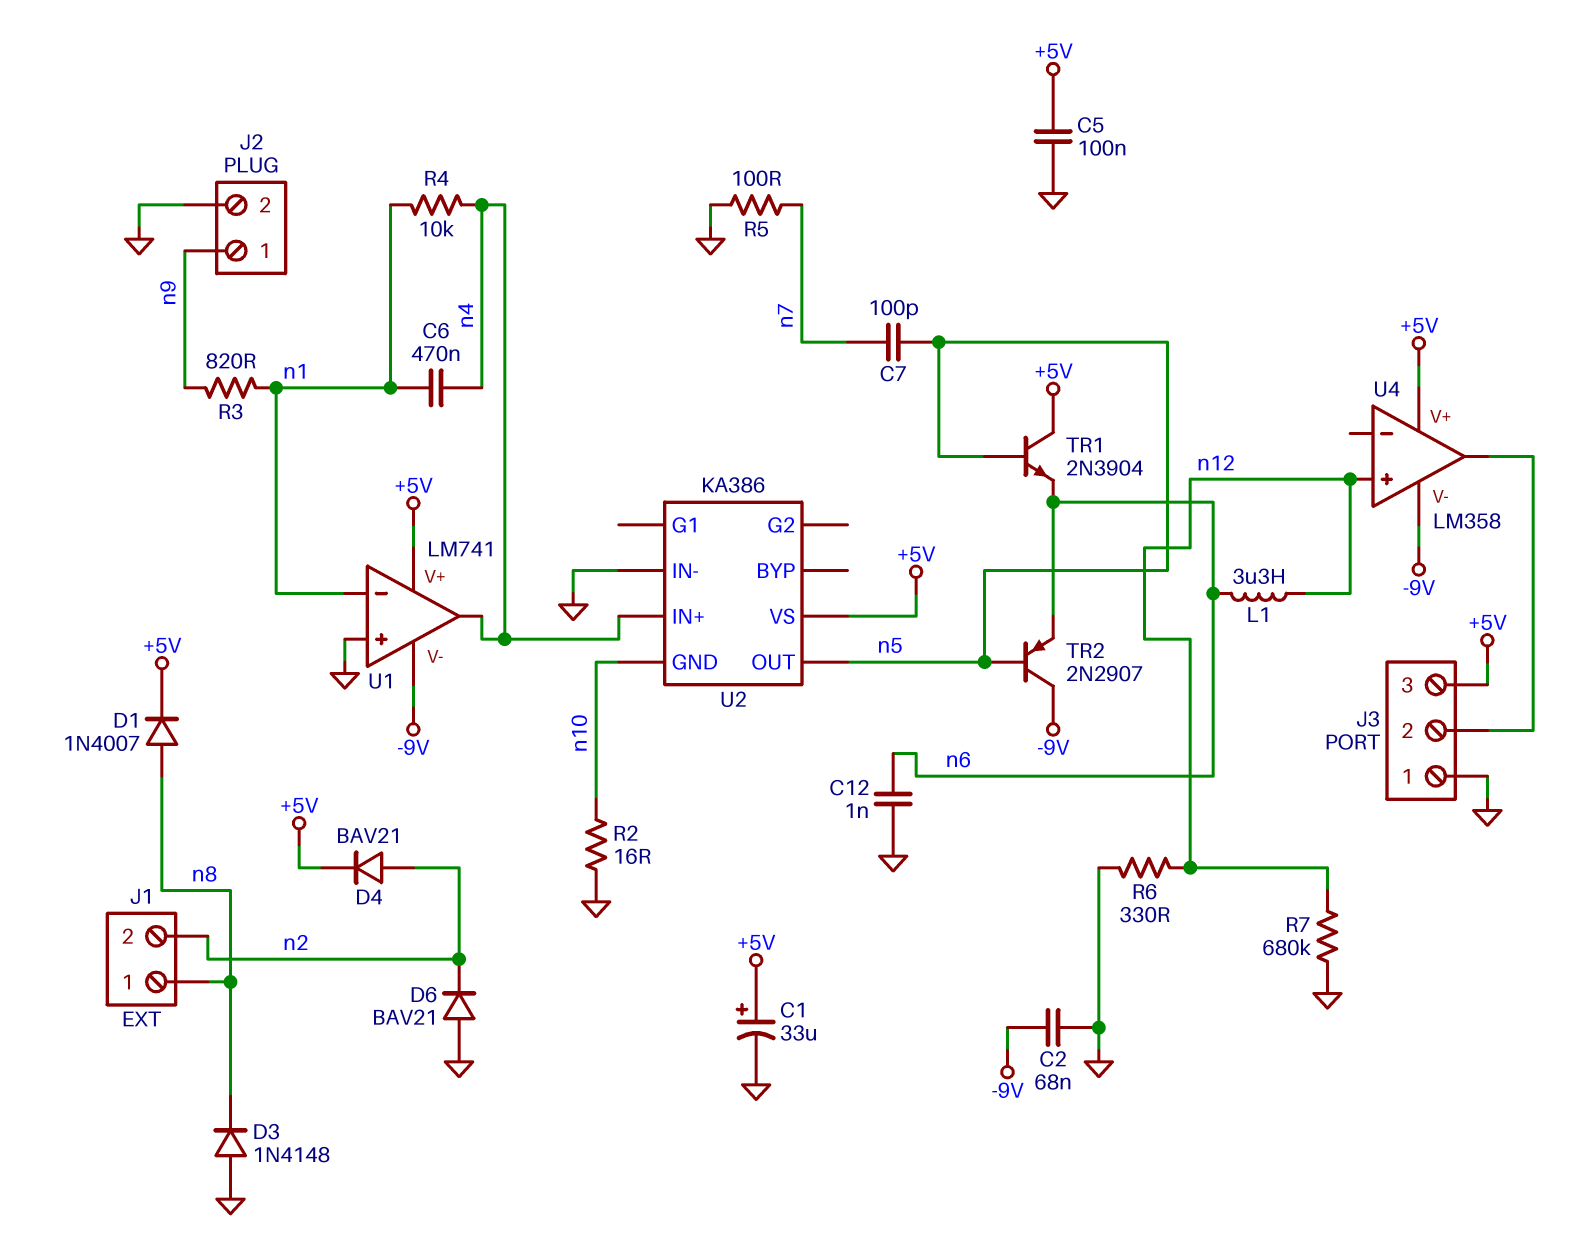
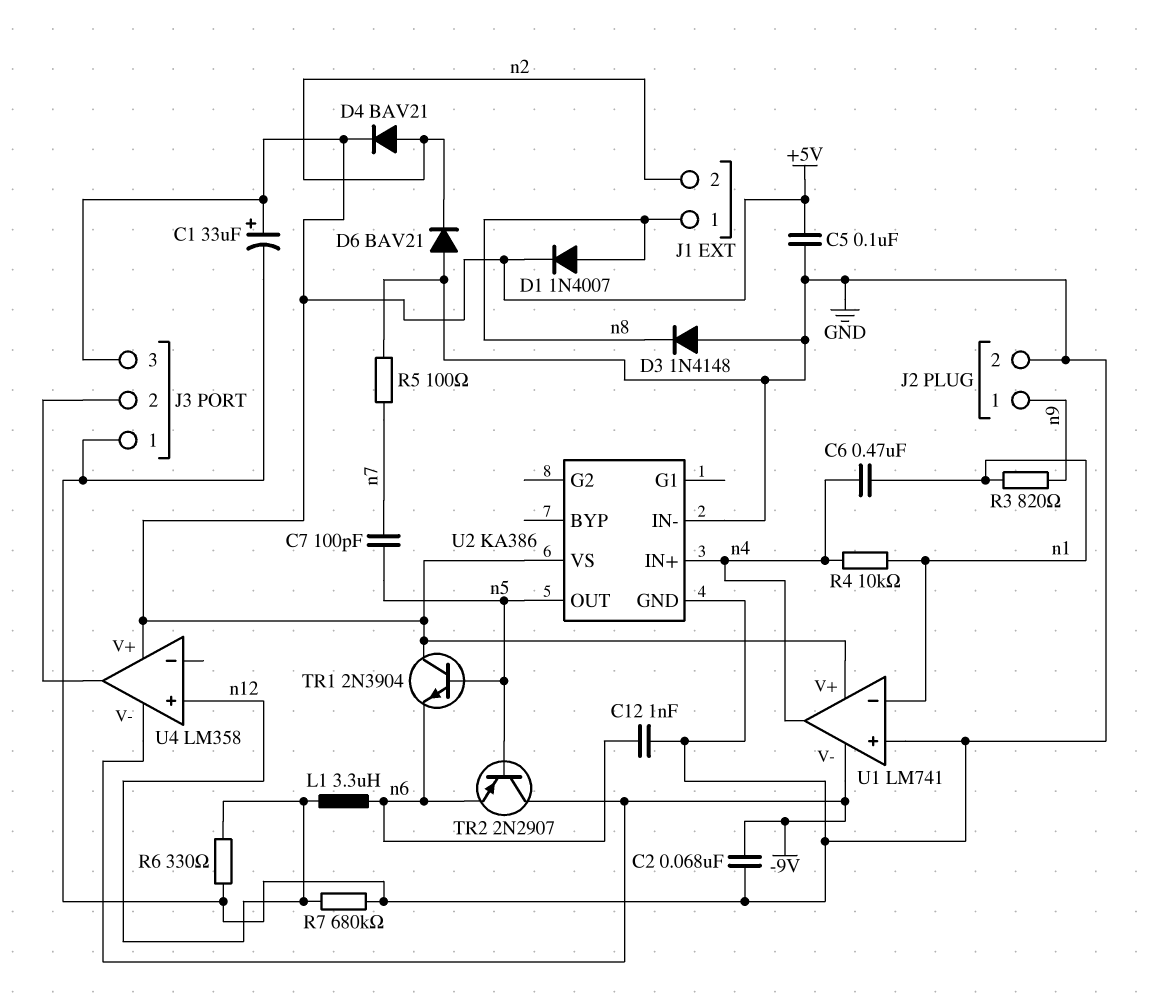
R2: 16 (GND, n10) -> none
U2 pin GND: n10 -> GND

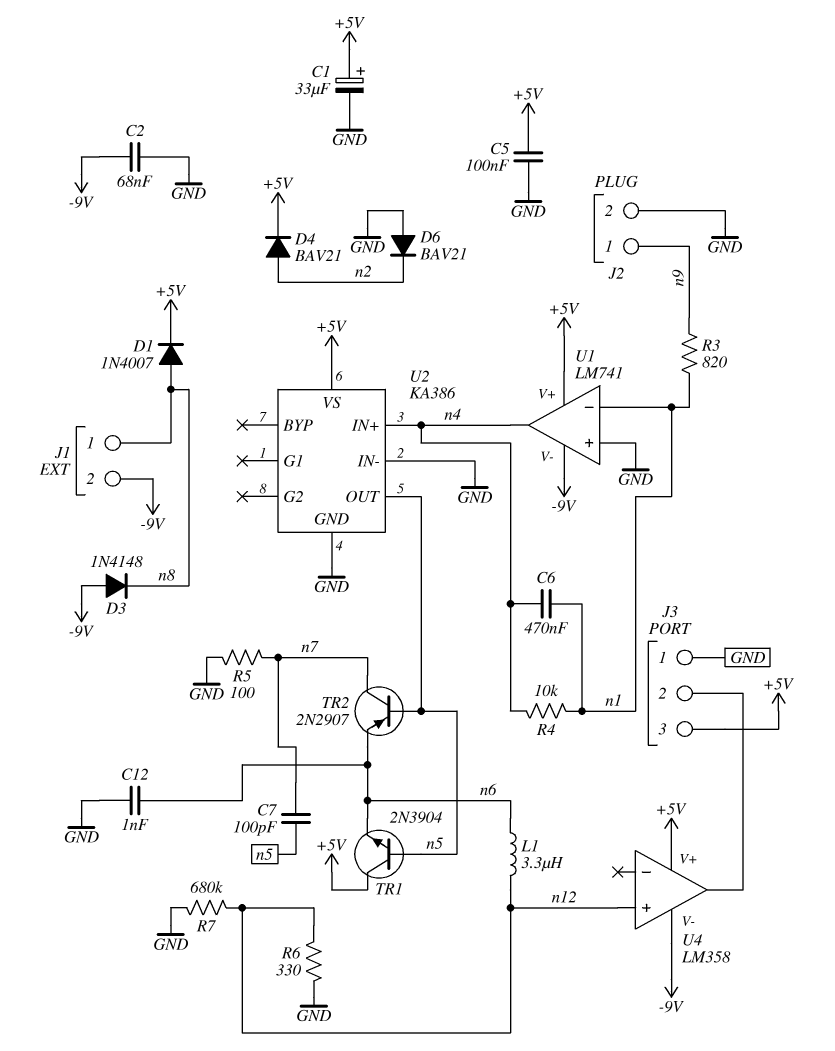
D3: diode 1N4148 (A GND, K n8) -> diode 1N4148 (A -9V, K n8)
J1 pin 2: n2 -> -9V
TR2: PNP 2N2907 (B n5, C -9V, E n6) -> PNP 2N2907 (B n5, C n7, E n6)

